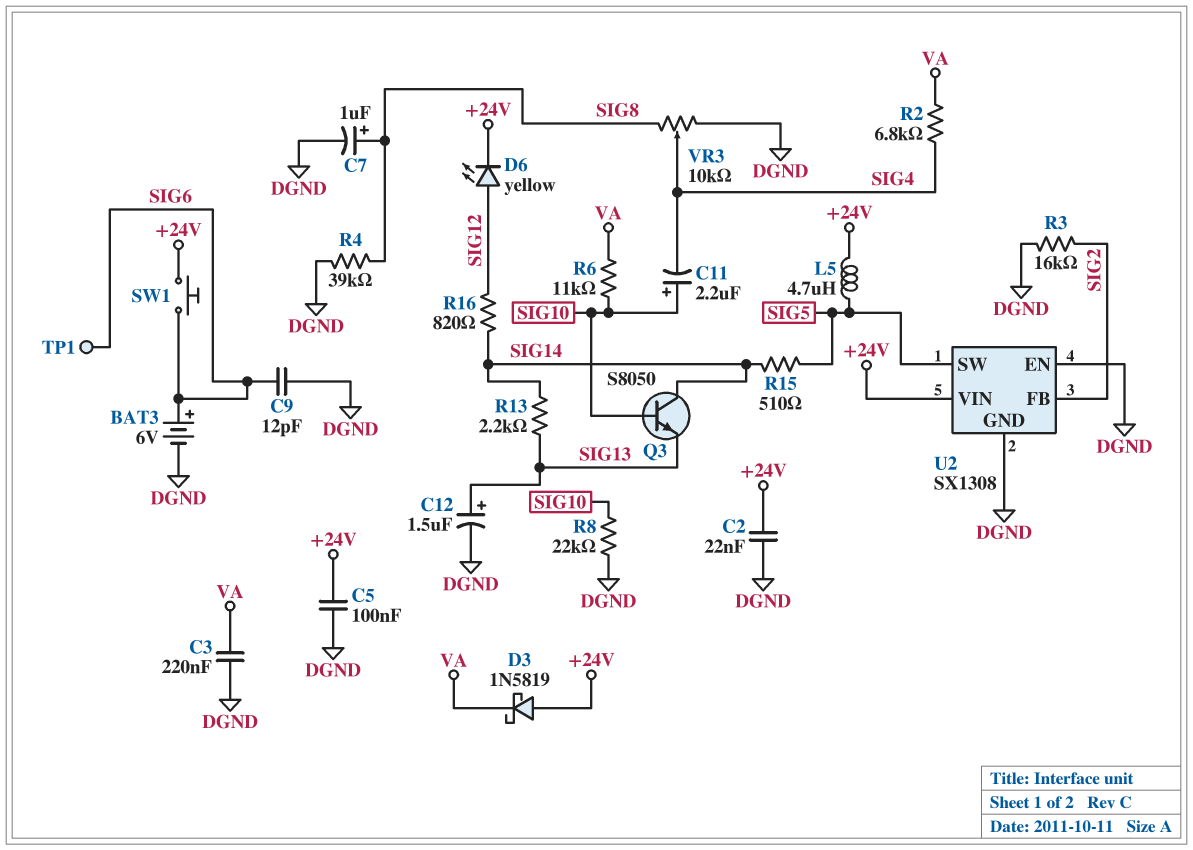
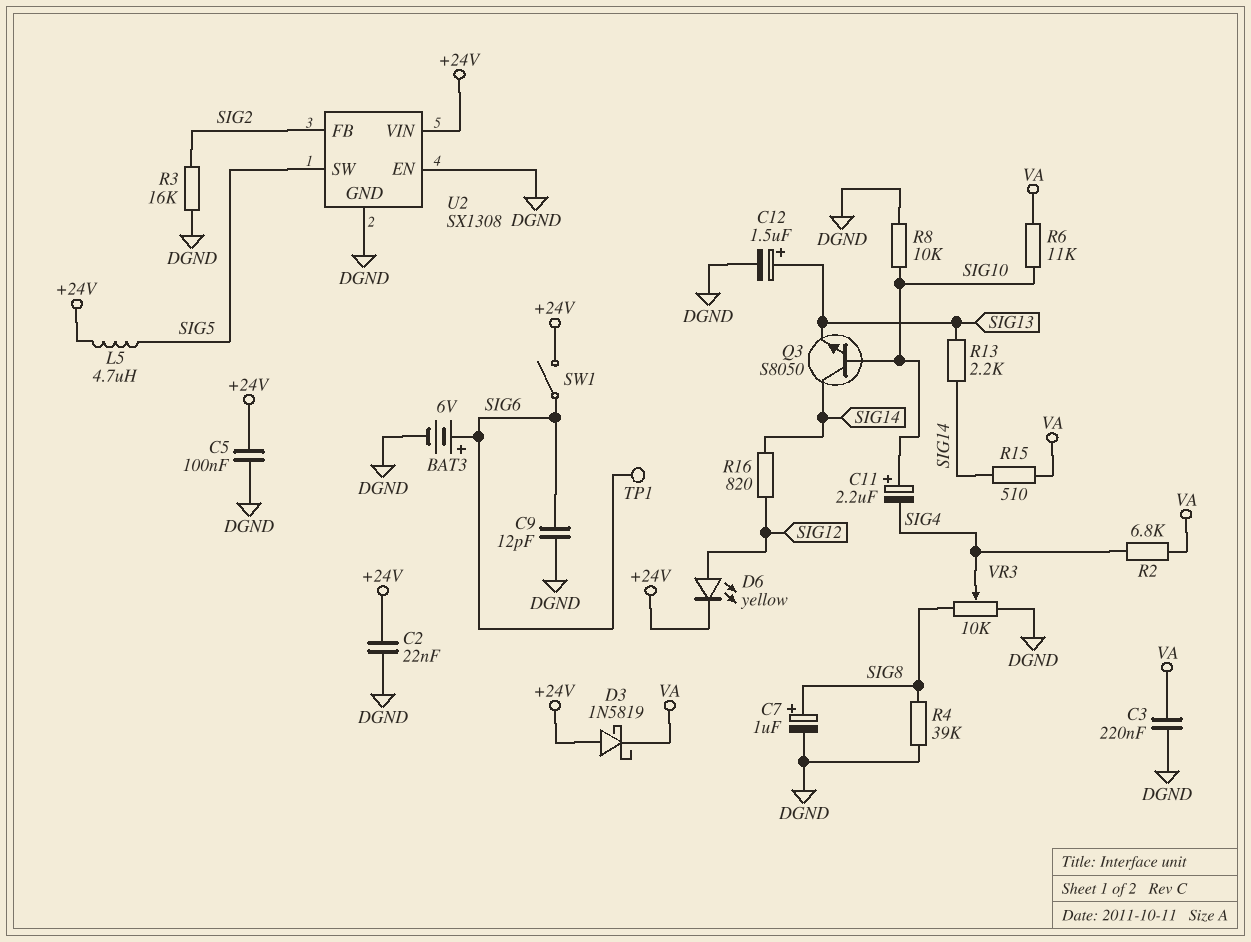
R8: 22k (DGND, SIG10) -> 10k (DGND, SIG10)
R15: 510 (SIG5, SIG14) -> 510 (SIG14, VA)
SW1: button (+24V, SIG6) -> switch (+24V, SIG6)

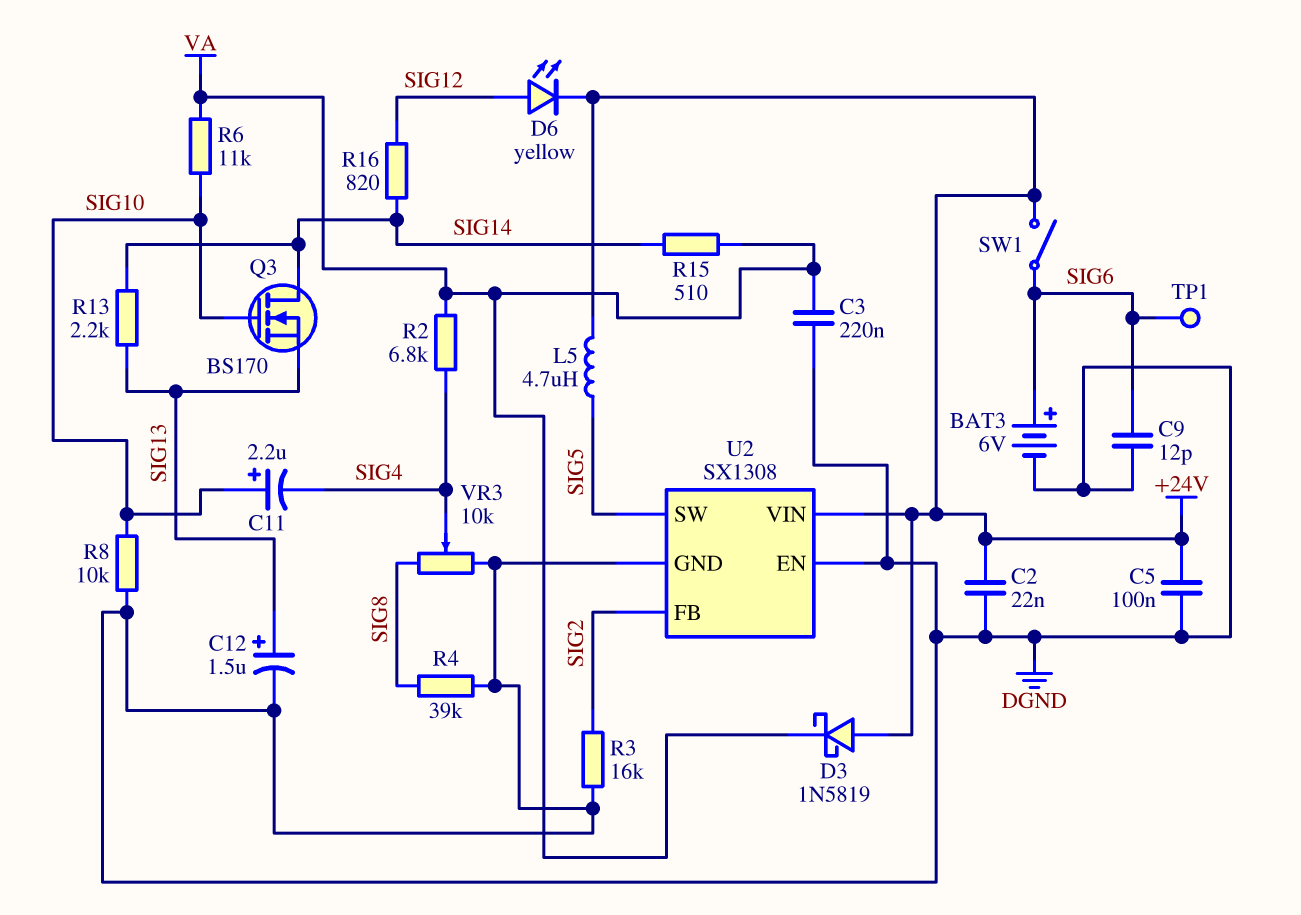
C7: 1uF (plus SIG8, minus DGND) -> none
Q3: NPN S8050 (B SIG10, C SIG14, E SIG13) -> NMOS BS170 (G SIG10, D SIG14, S SIG13)

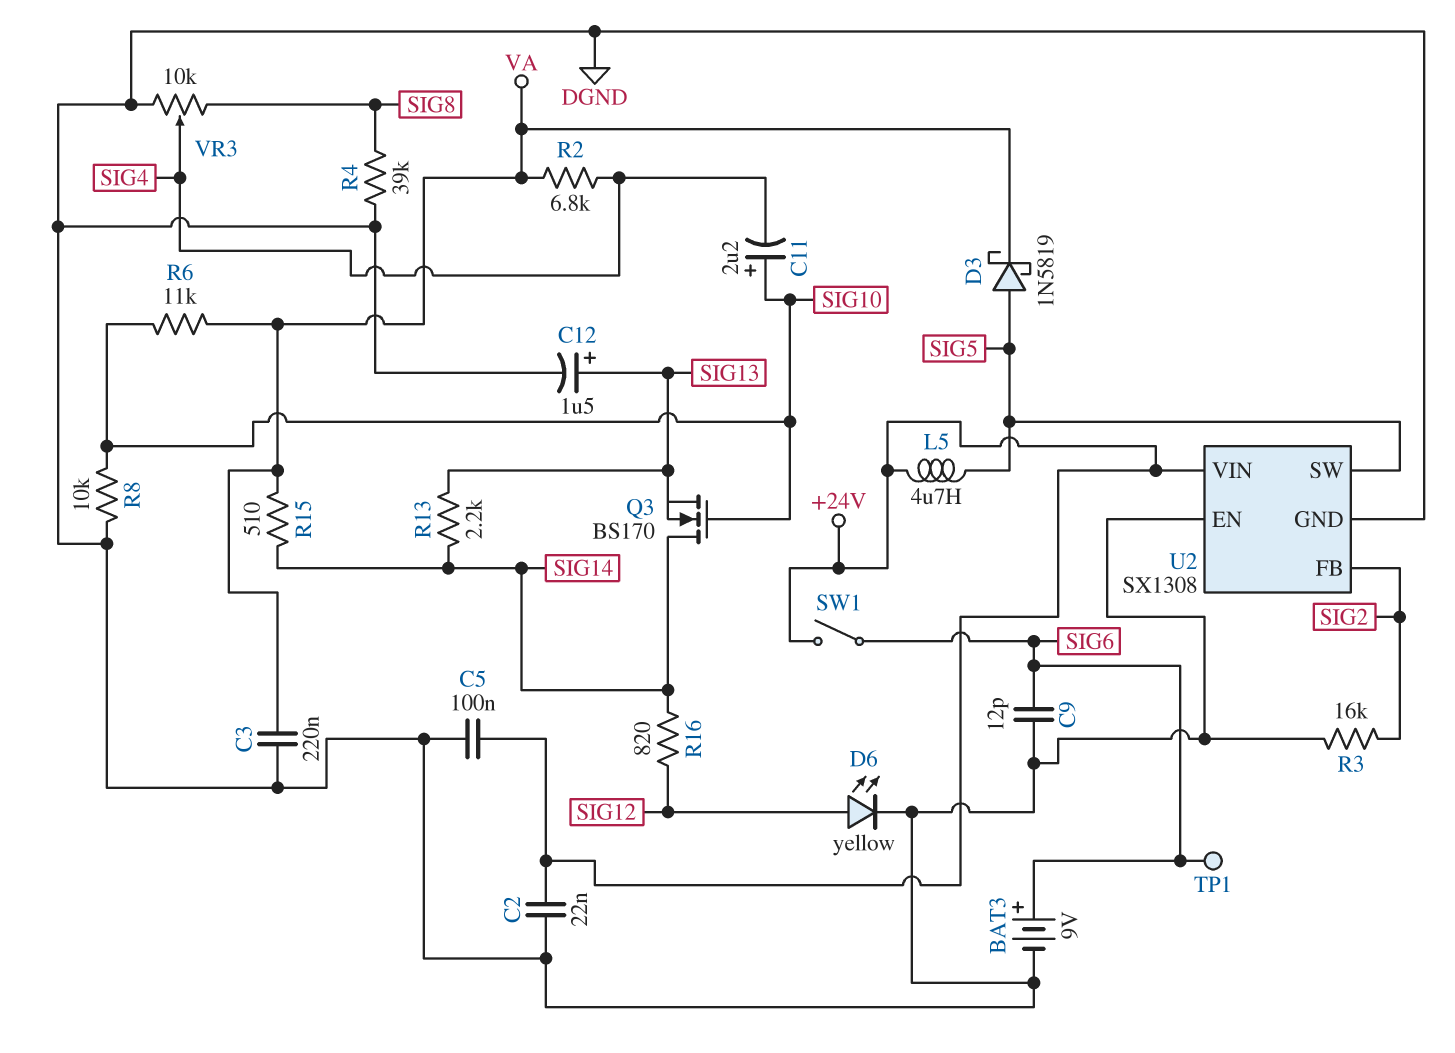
BAT3: 6V (plus SIG6, minus DGND) -> 9V (plus SIG6, minus DGND)
D3: schottky 1N5819 (A +24V, K VA) -> schottky 1N5819 (A SIG5, K VA)
D6: LED yellow (A SIG12, K +24V) -> LED yellow (A SIG12, K DGND)

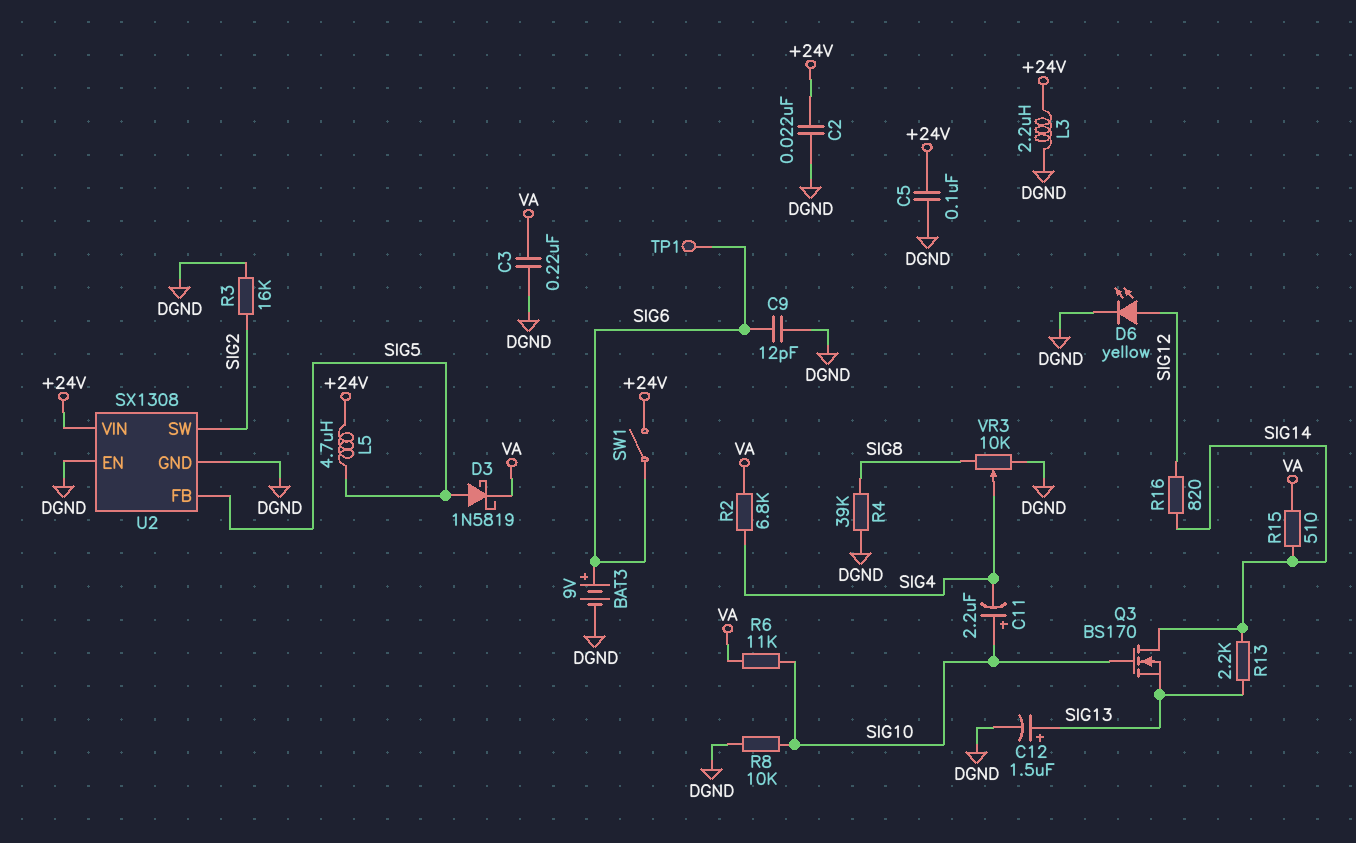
L3: none -> 2.2uH (+24V, DGND)
U2 pin FB: SIG2 -> SIG5
U2 pin SW: SIG5 -> SIG2

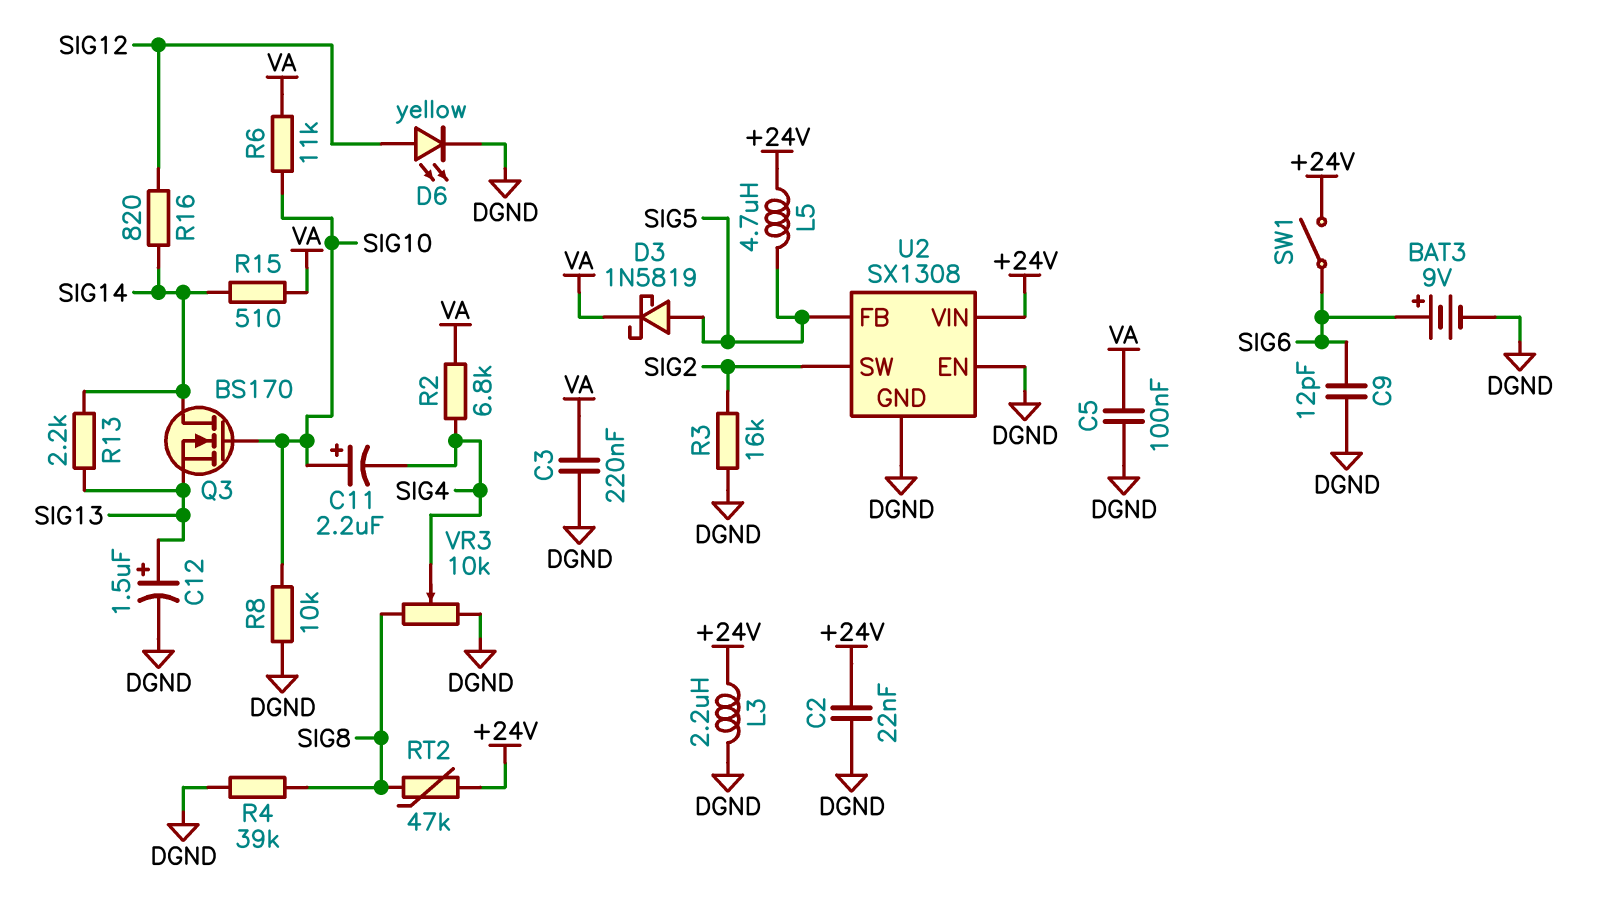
C5: 100nF (+24V, DGND) -> 100nF (DGND, VA)
RT2: none -> 47k (+24V, SIG8)
TP1: test point (SIG6) -> none

